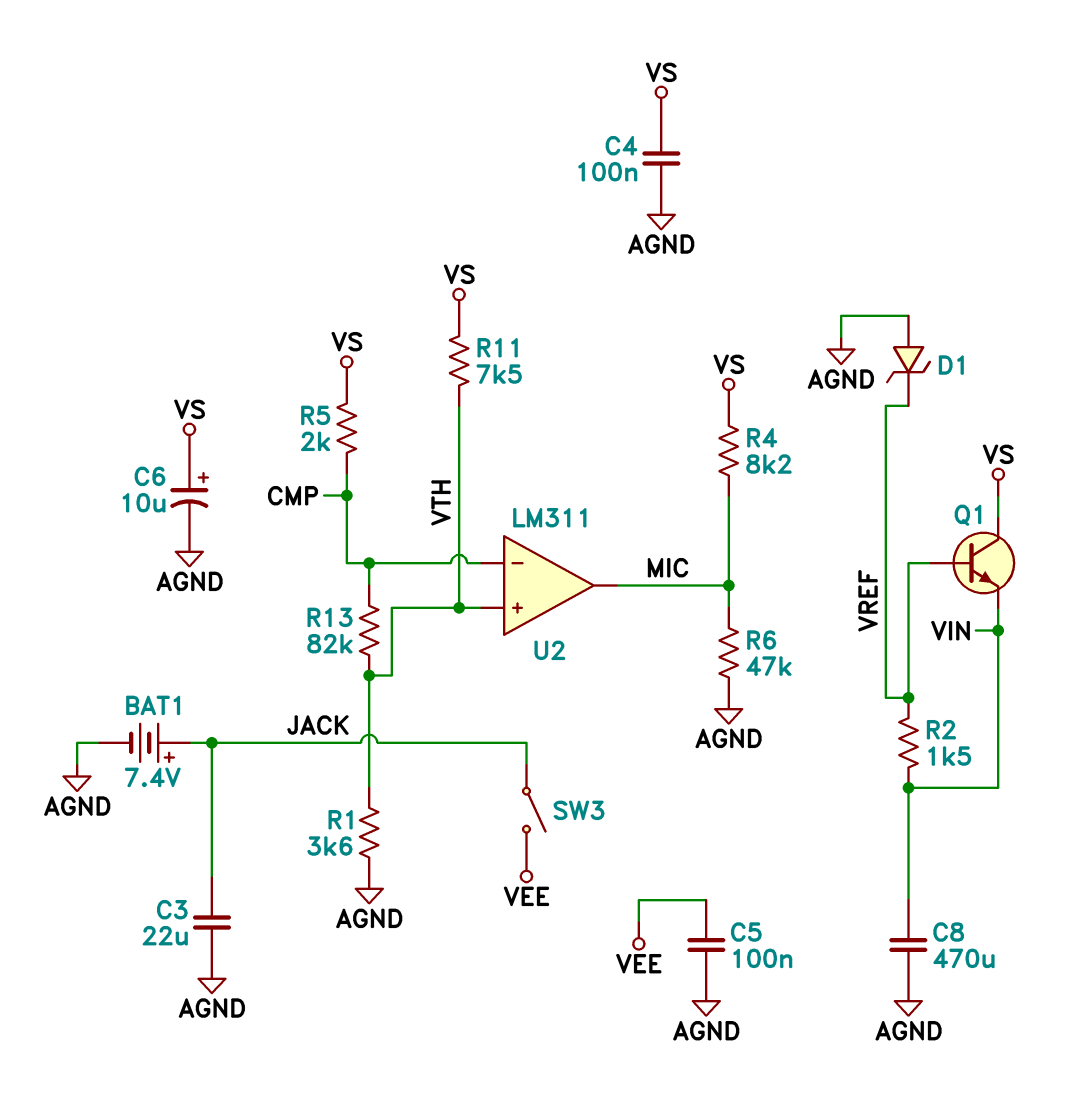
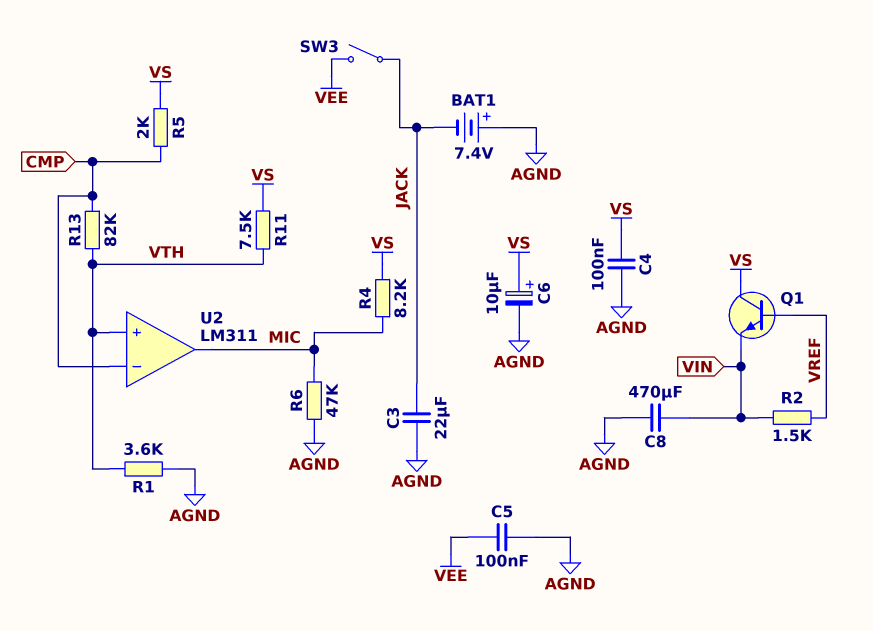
BAT1: 7.4V (plus JACK, minus AGND) -> 7.4V (plus AGND, minus JACK)
D1: zener (A AGND, K VREF) -> none

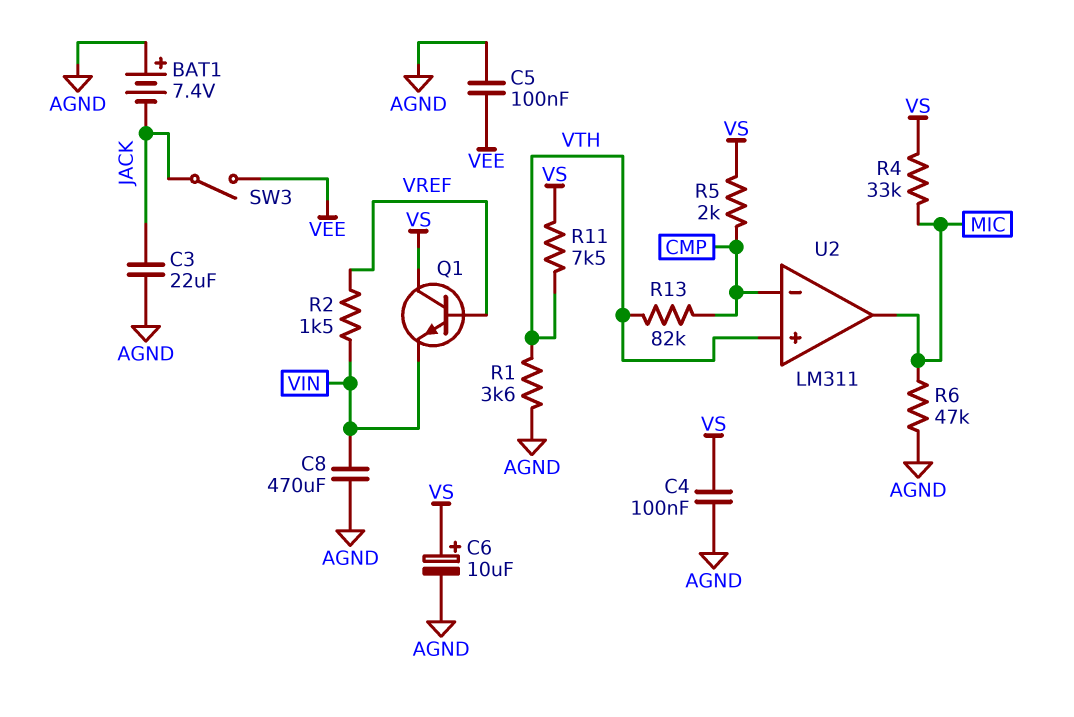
R4: 8.2k (MIC, VS) -> 33k (MIC, VS)

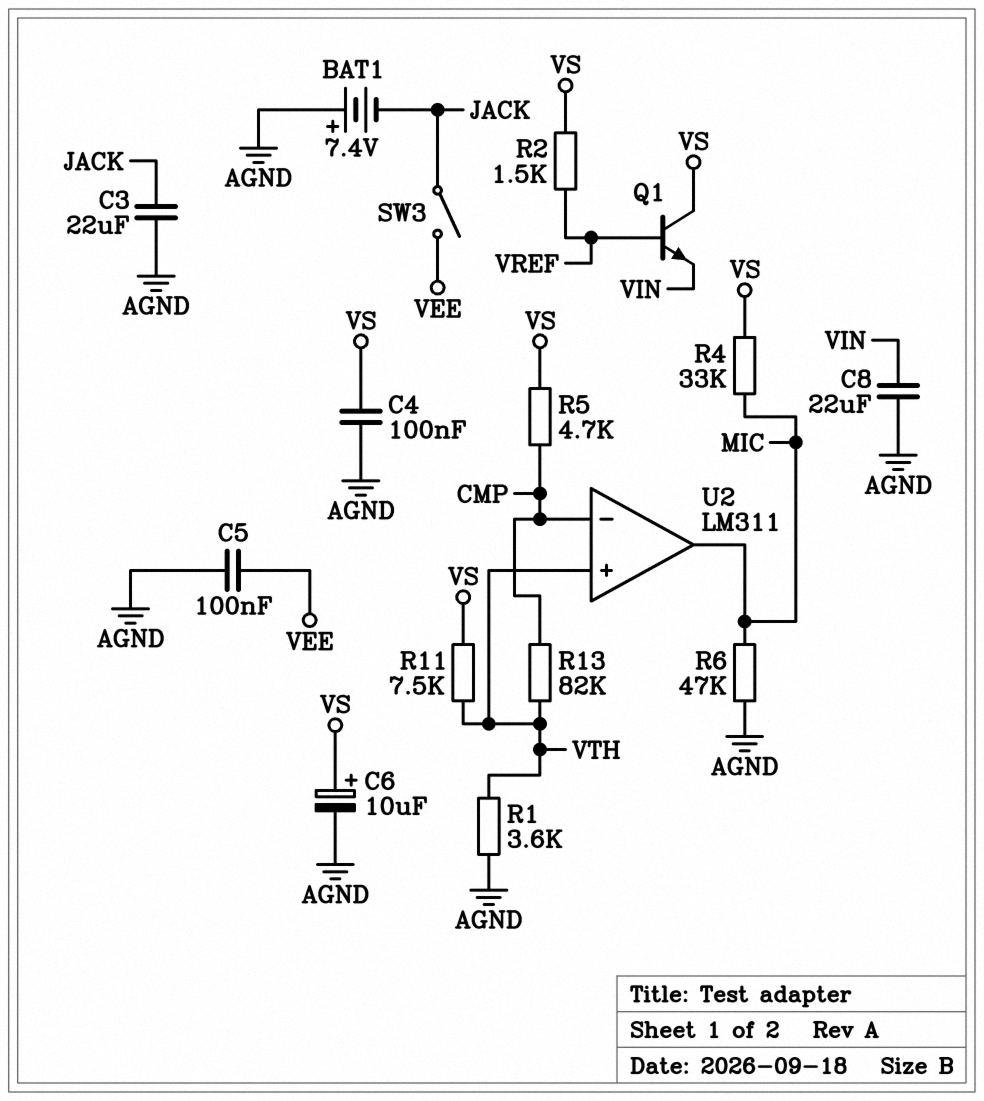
C8: 470uF (AGND, VIN) -> 22uF (AGND, VIN)
R2: 1.5k (VIN, VREF) -> 1.5k (VREF, VS)
R5: 2k (CMP, VS) -> 4.7k (CMP, VS)

